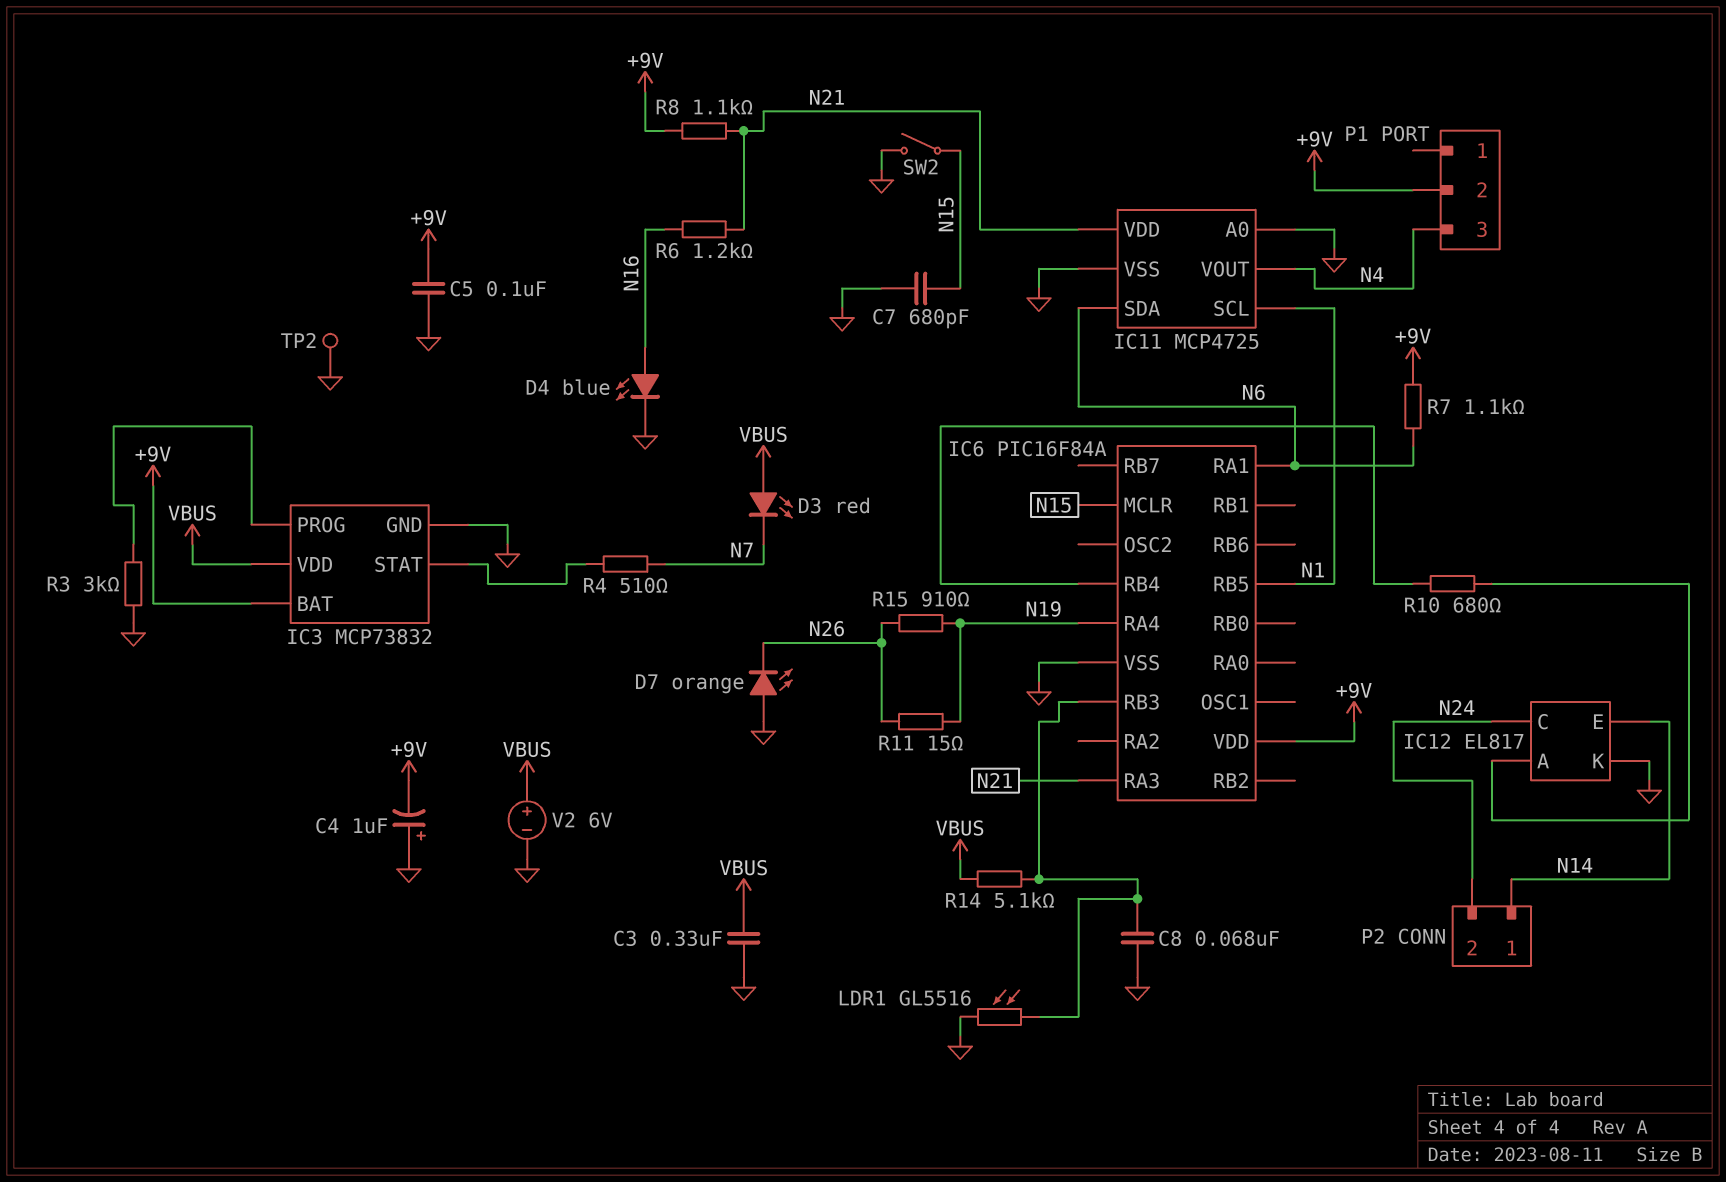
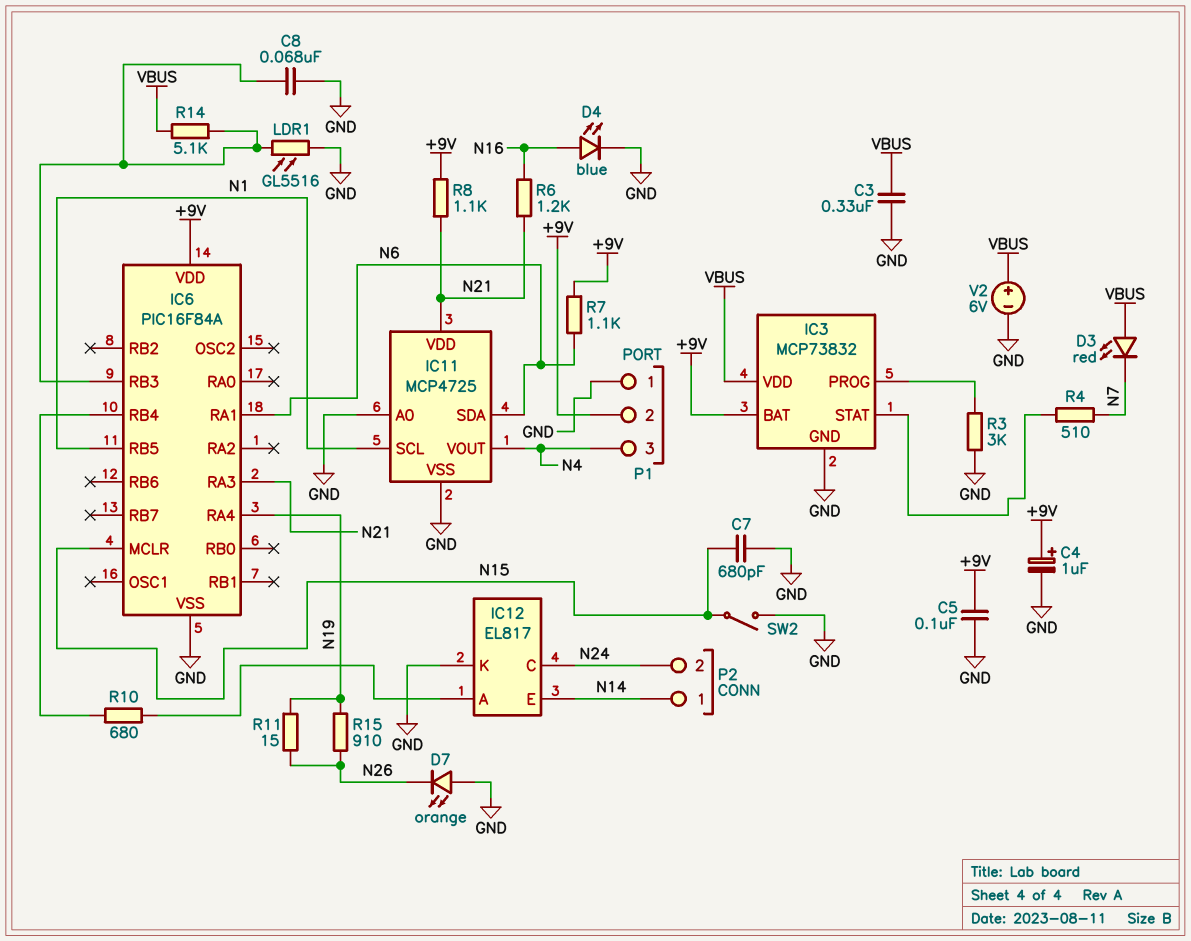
C4: 1uF (plus GND, minus +9V) -> 1uF (plus +9V, minus GND)
P1 pin 1: none -> GND
TP2: test point (GND) -> none

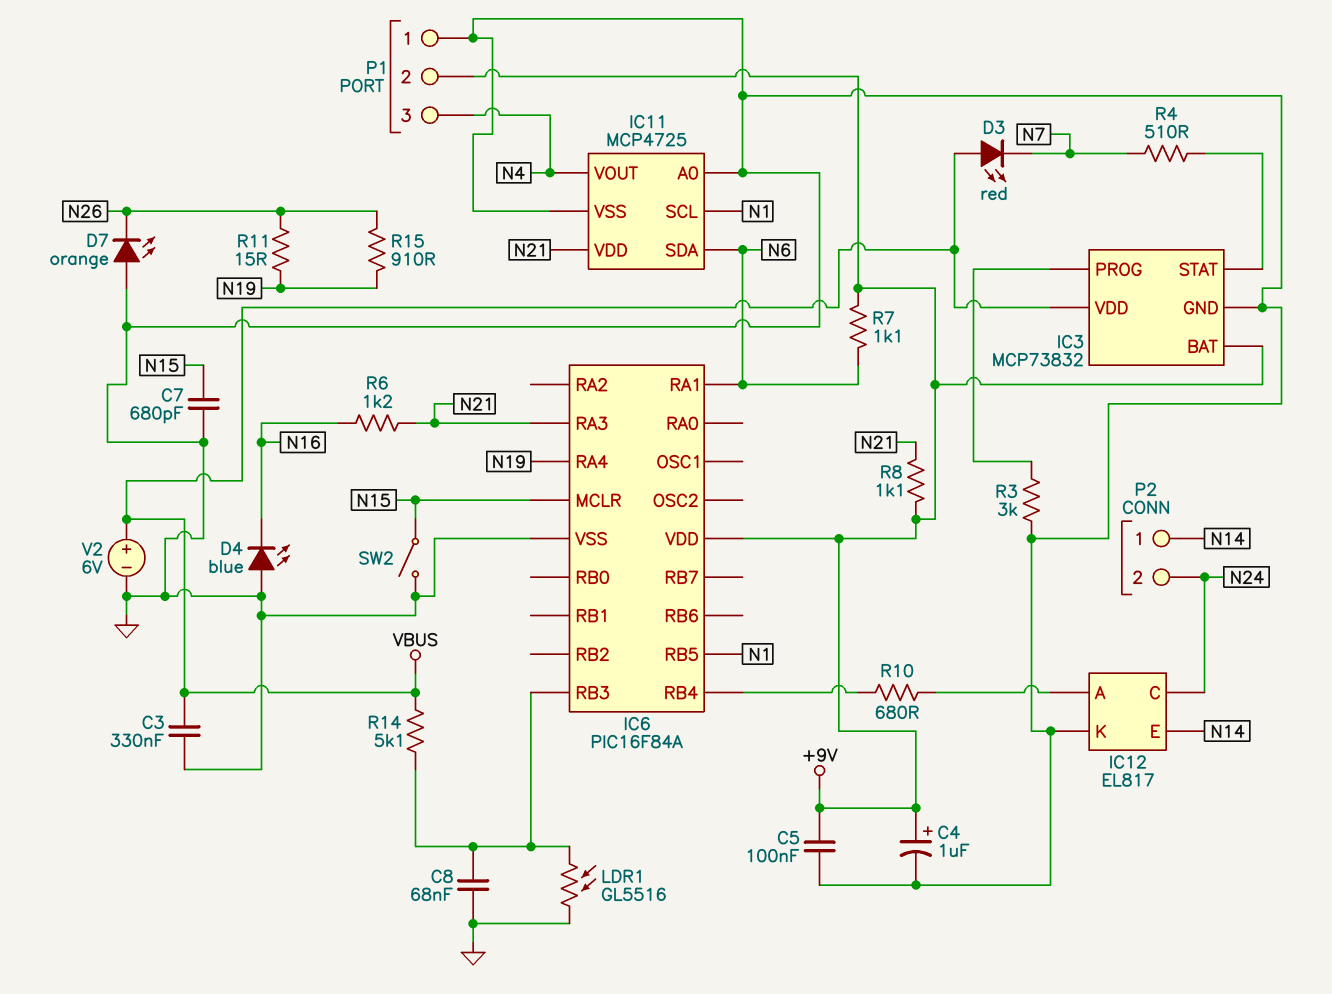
D4: LED blue (A N16, K GND) -> LED blue (A GND, K N16)

